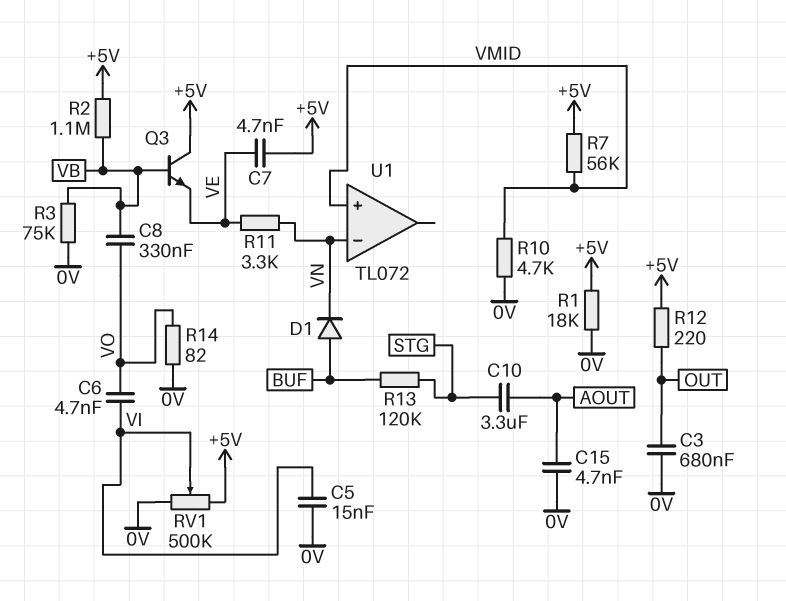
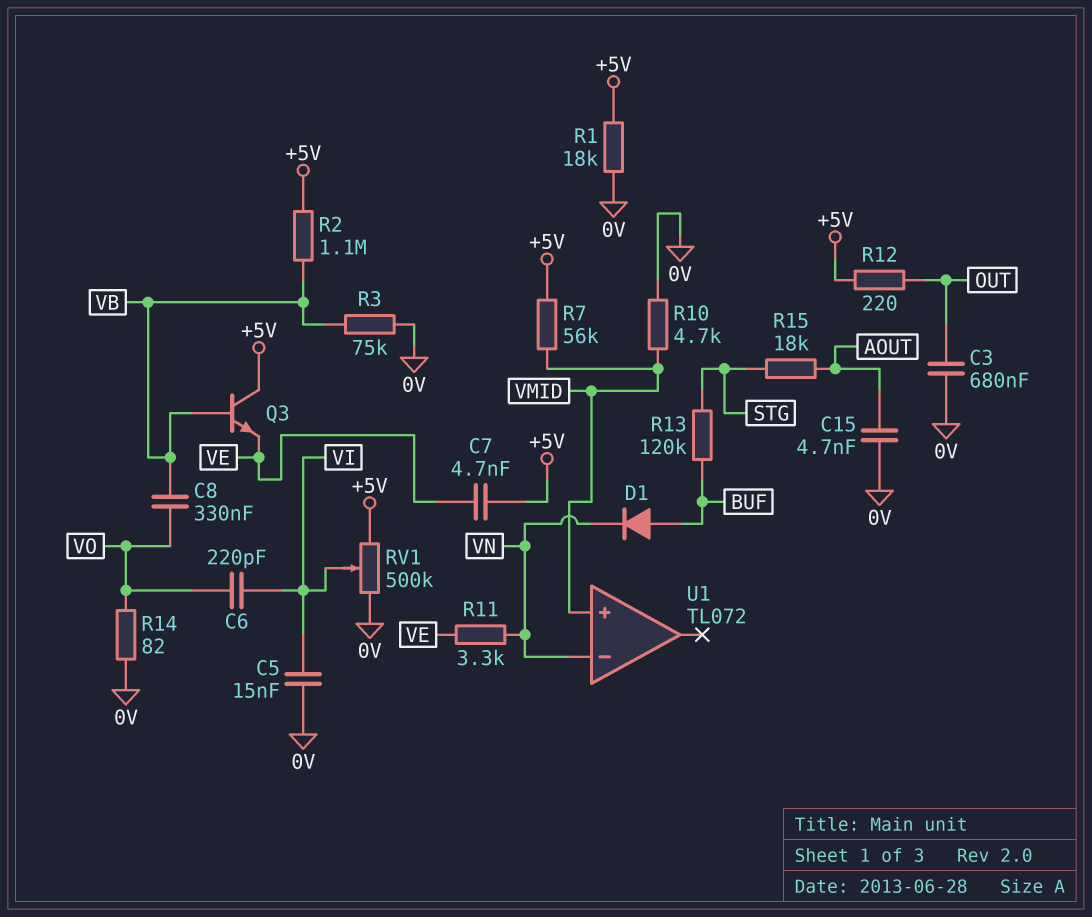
C6: 4.7nF (VI, VO) -> 220pF (VI, VO)
C10: 3.3uF (AOUT, STG) -> none
R15: none -> 18k (AOUT, STG)

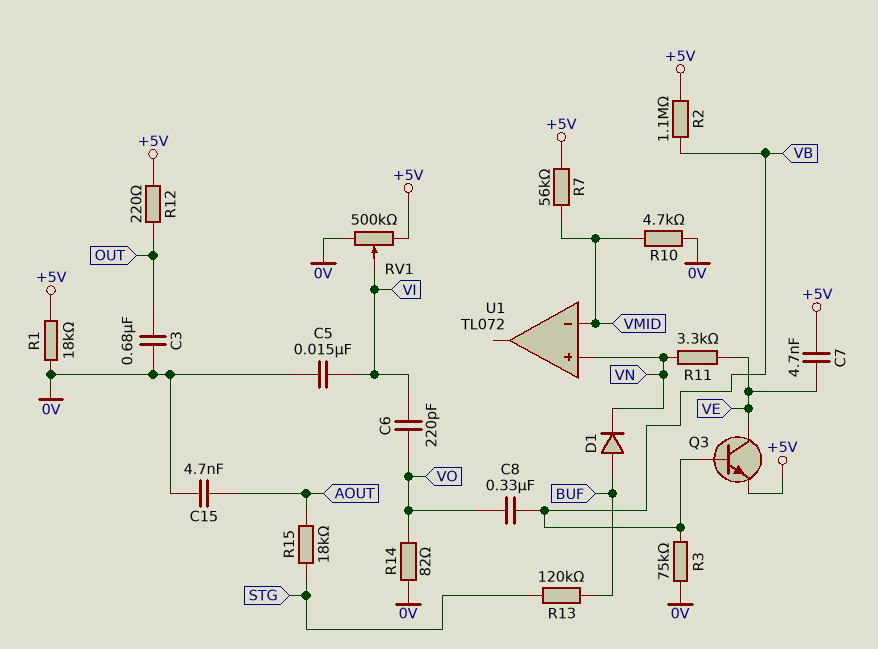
Q3: NPN (B VB, C +5V, E VE) -> NPN (B VB, C VE, E +5V)
U1 pin in+: VMID -> VN
U1 pin in-: VN -> VMID

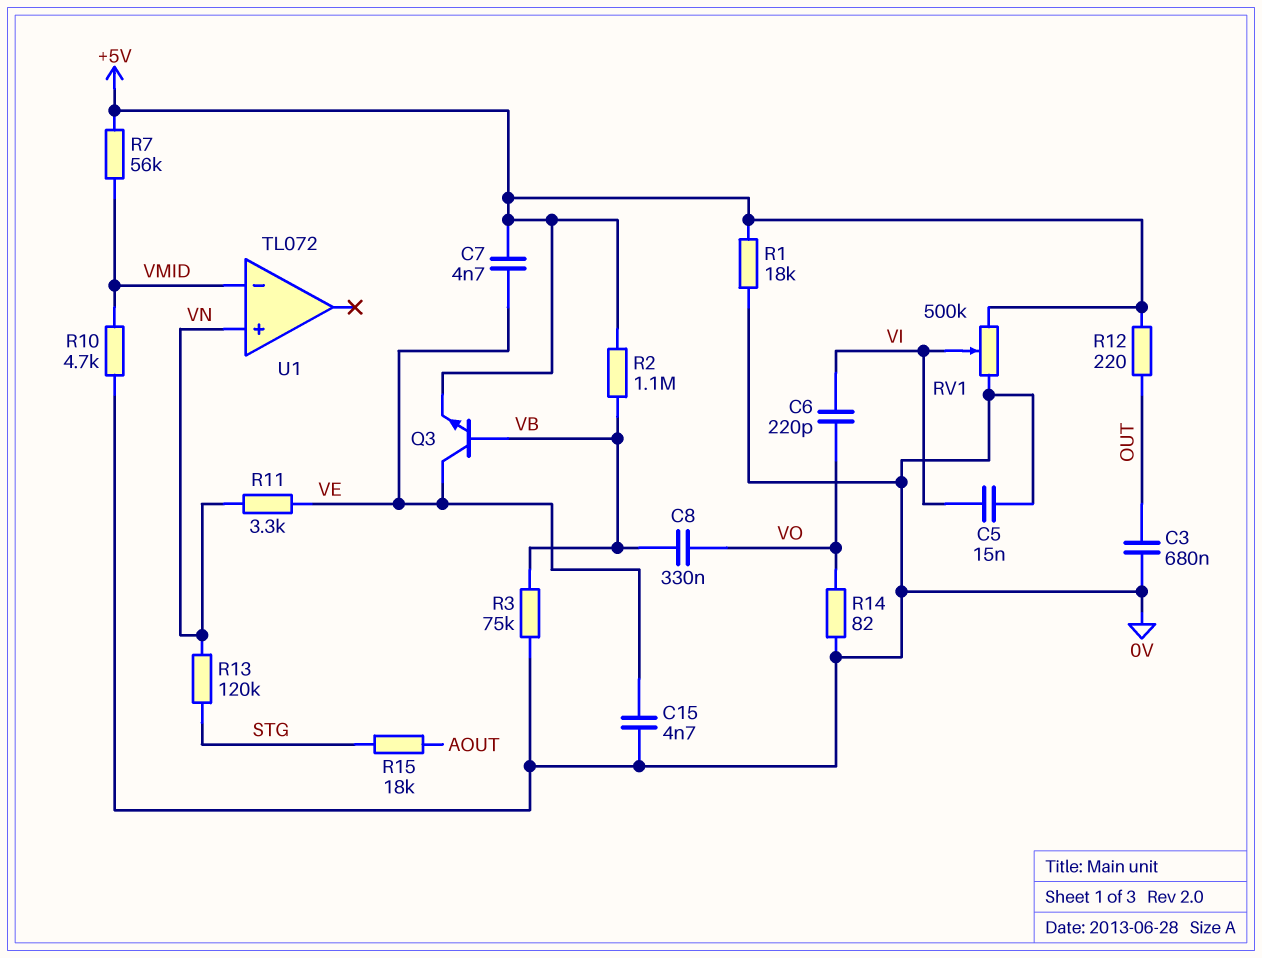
C15: 4.7nF (0V, AOUT) -> 4.7nF (0V, VE)
D1: diode (A BUF, K VN) -> none
R13: 120k (BUF, STG) -> 120k (STG, VN)

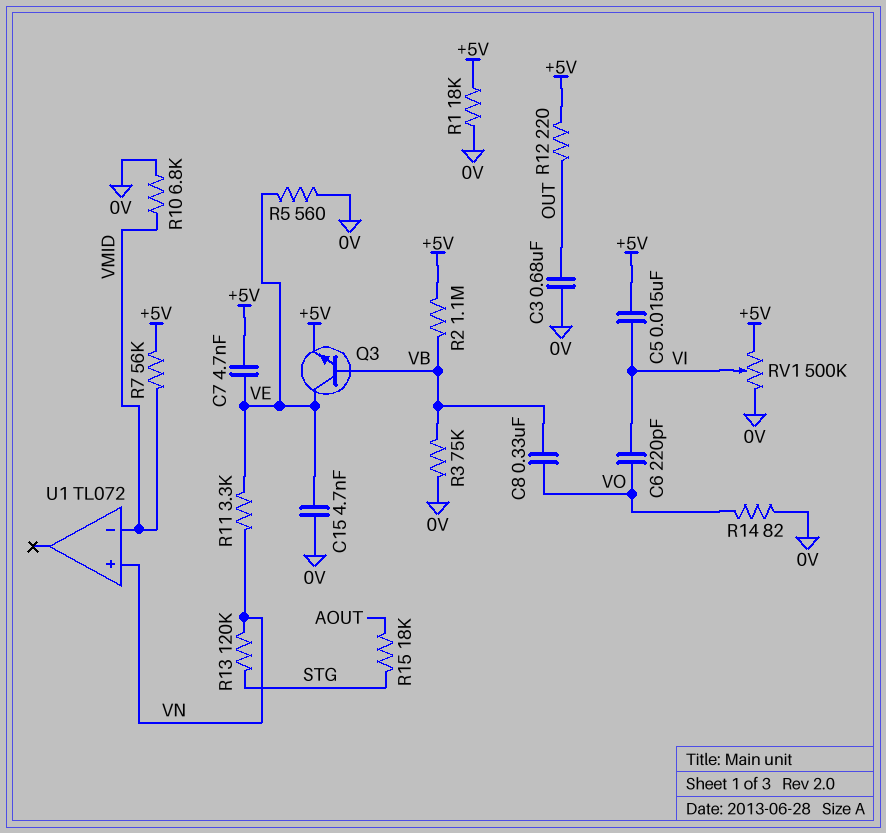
C5: 15nF (0V, VI) -> 15nF (+5V, VI)
R5: none -> 560 (0V, VE)
R10: 4.7k (0V, VMID) -> 6.8k (0V, VMID)

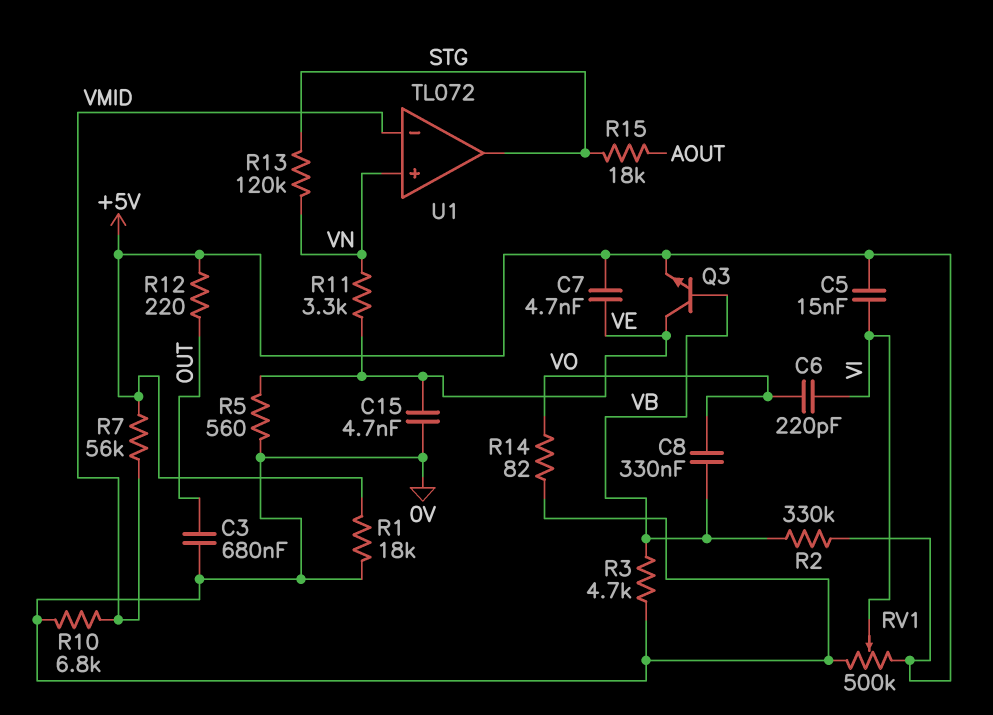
R2: 1.1M (+5V, VB) -> 330k (+5V, VB)
R3: 75k (0V, VB) -> 4.7k (0V, VB)
U1 pin out: none -> STG

